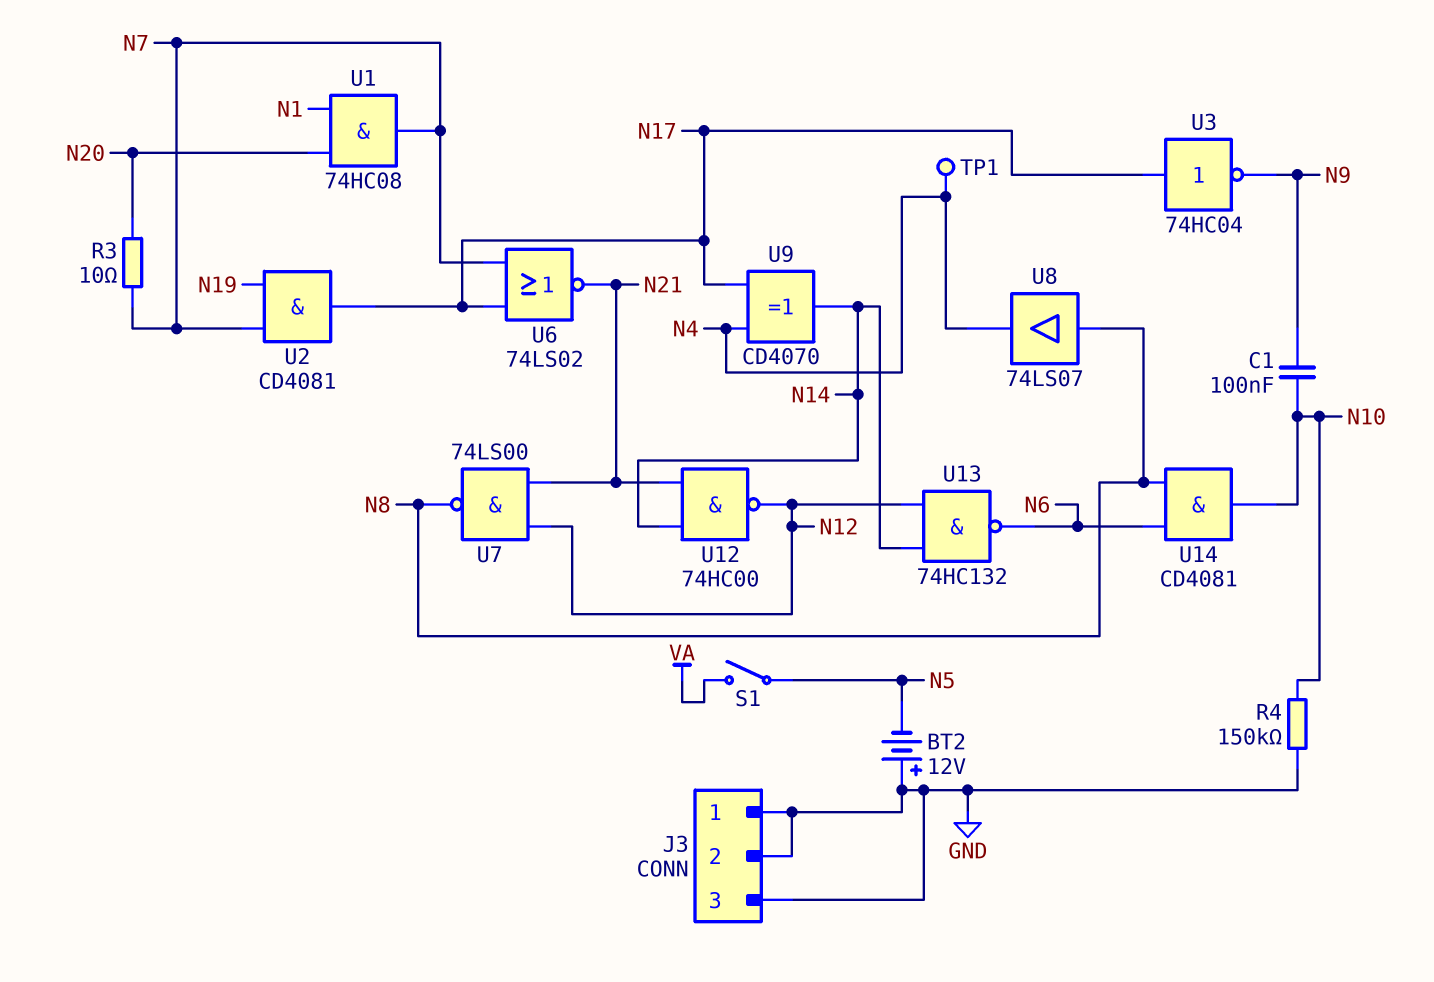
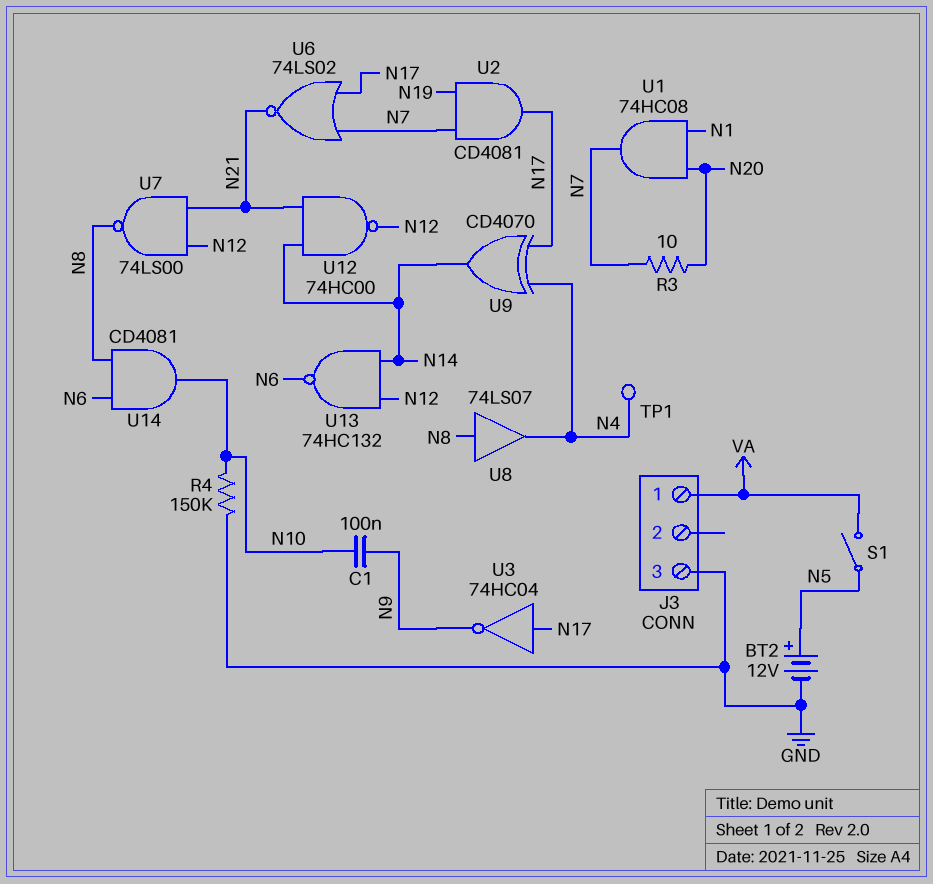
BT2: 12V (plus GND, minus N5) -> 12V (plus N5, minus GND)
J3 pin 1: GND -> VA
J3 pin 2: GND -> none

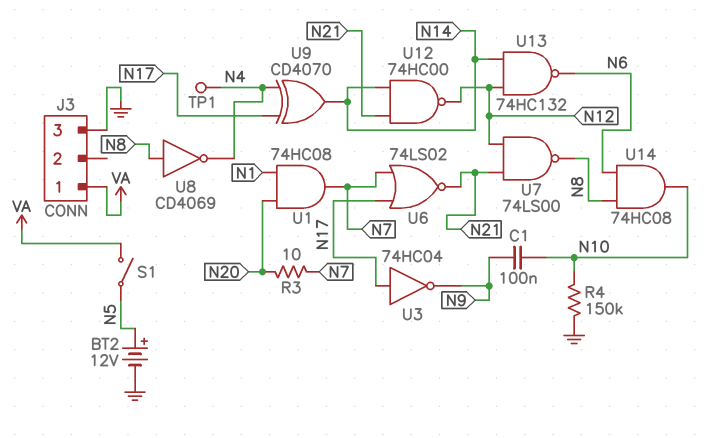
U2: AND CD4081 (in N7, in N19, out N17) -> none
U8: buffer 74LS07 (in N8, out N4) -> NOT CD4069 (in N8, out N4)
U14: AND CD4081 (in N6, in N8, out N10) -> AND 74HC08 (in N6, in N8, out N10)

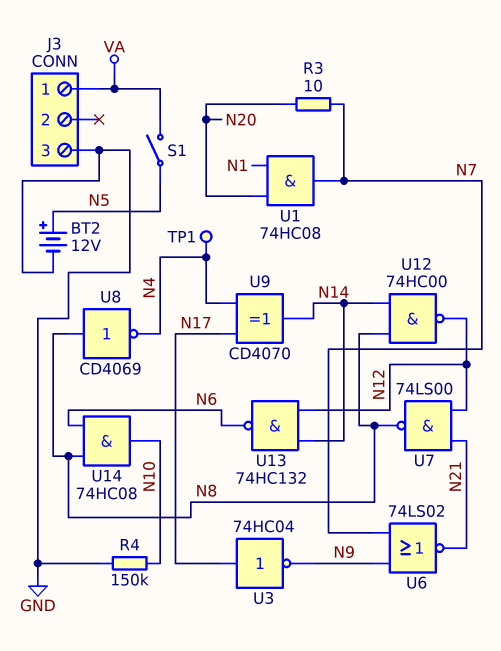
C1: 100nF (N9, N10) -> none
U6: NOR 74LS02 (in N7, in N17, out N21) -> NOR 74LS02 (in N7, in N9, out N21)
U12: NAND 74HC00 (in N14, in N21, out N12) -> NAND 74HC00 (in N8, in N14, out N12)

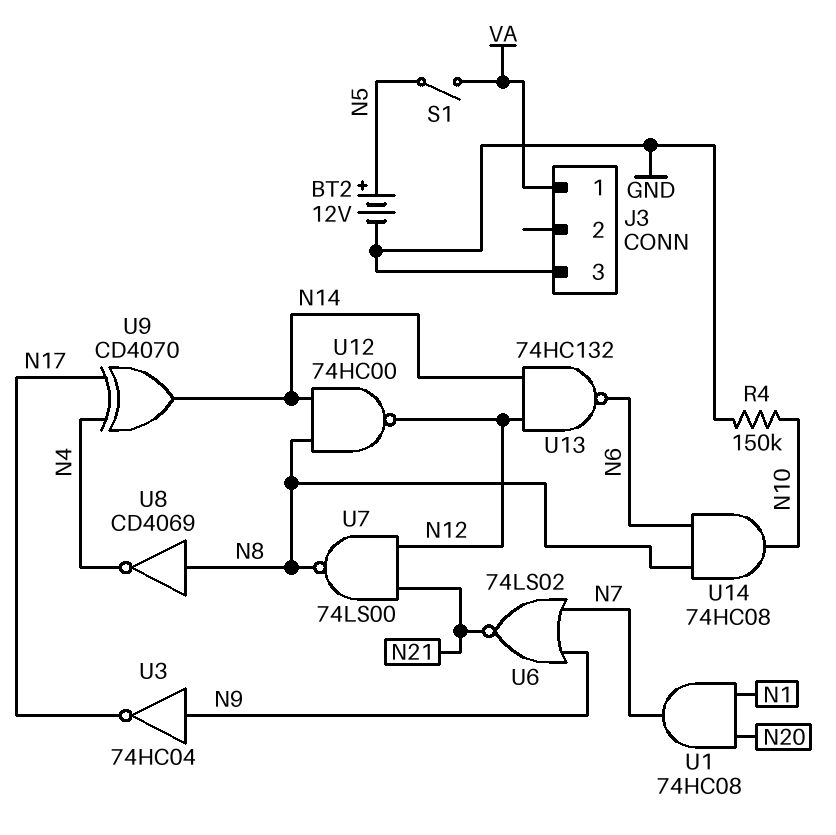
R3: 10 (N7, N20) -> none
TP1: test point (N4) -> none
U3: NOT 74HC04 (in N17, out N9) -> NOT 74HC04 (in N9, out N17)

